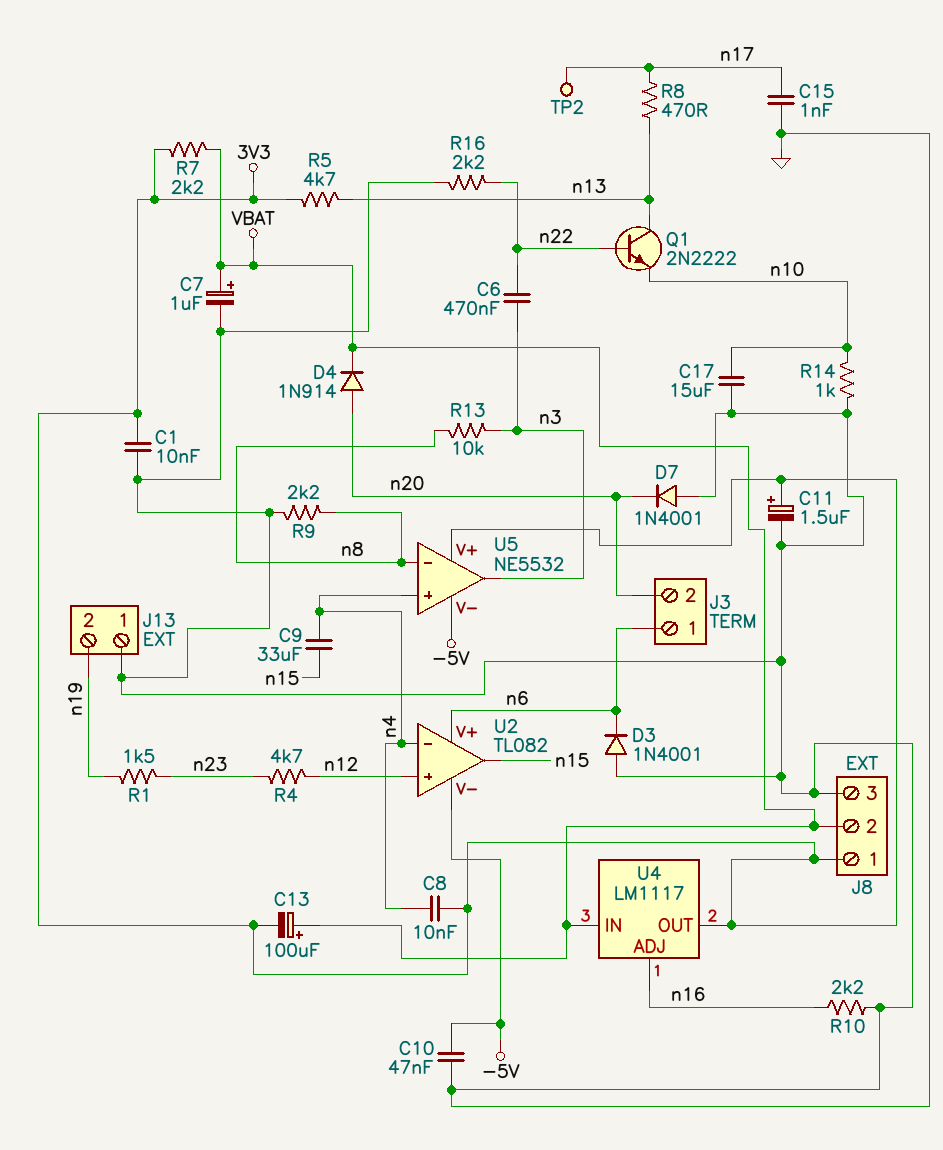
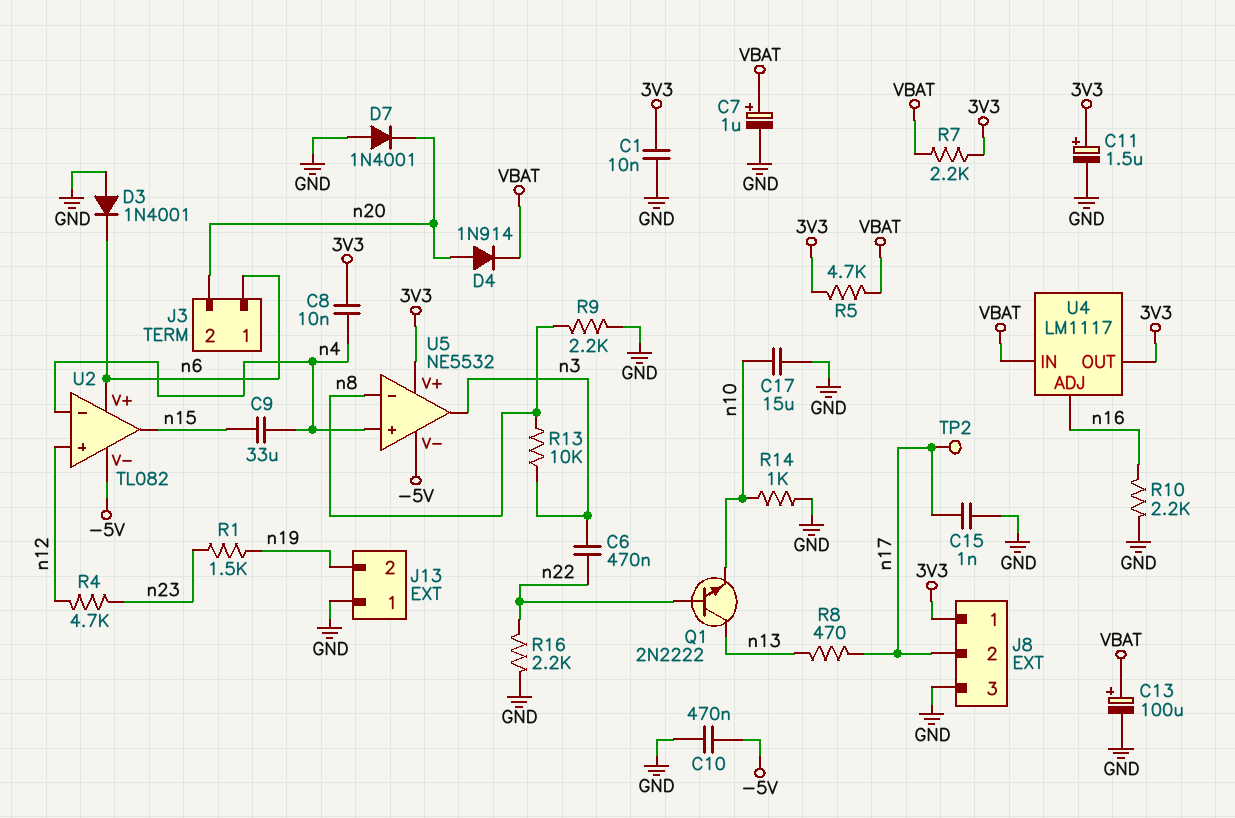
C10: 47nF (-5V, GND) -> 470nF (-5V, GND)
C13: 100uF (plus VBAT, minus 3V3) -> 100uF (plus VBAT, minus GND)
J8 pin 2: VBAT -> n17
R5: 4.7k (3V3, n13) -> 4.7k (3V3, VBAT)

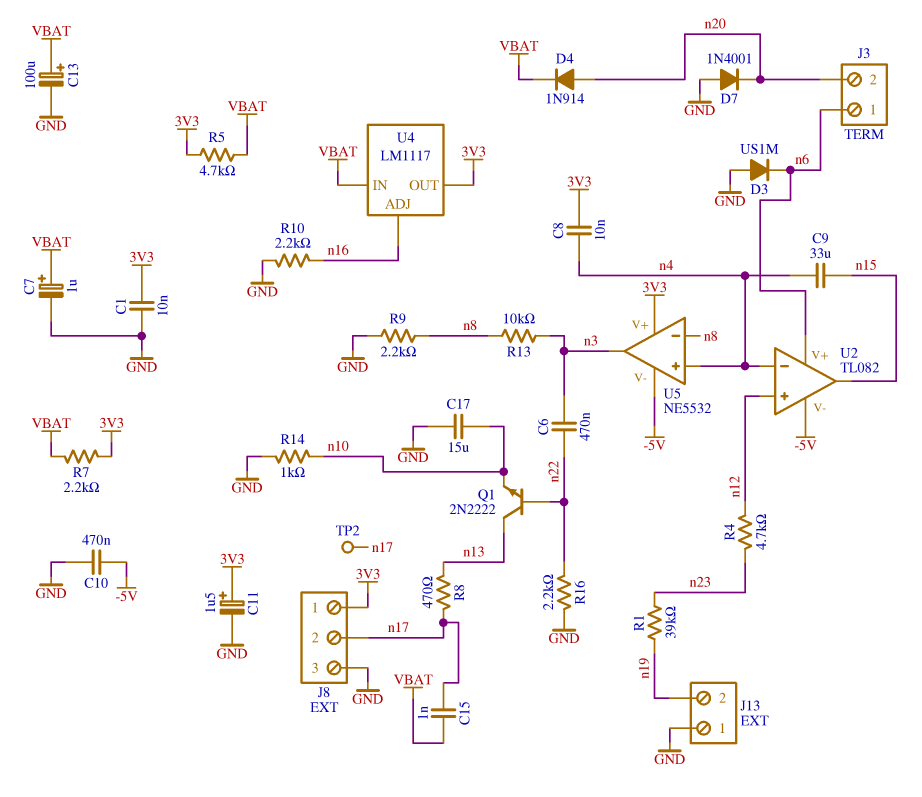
C15: 1nF (GND, n17) -> 1nF (VBAT, n17)
D3: diode 1N4001 (A GND, K n6) -> diode US1M (A GND, K n6)
R1: 1.5k (n19, n23) -> 39k (n19, n23)

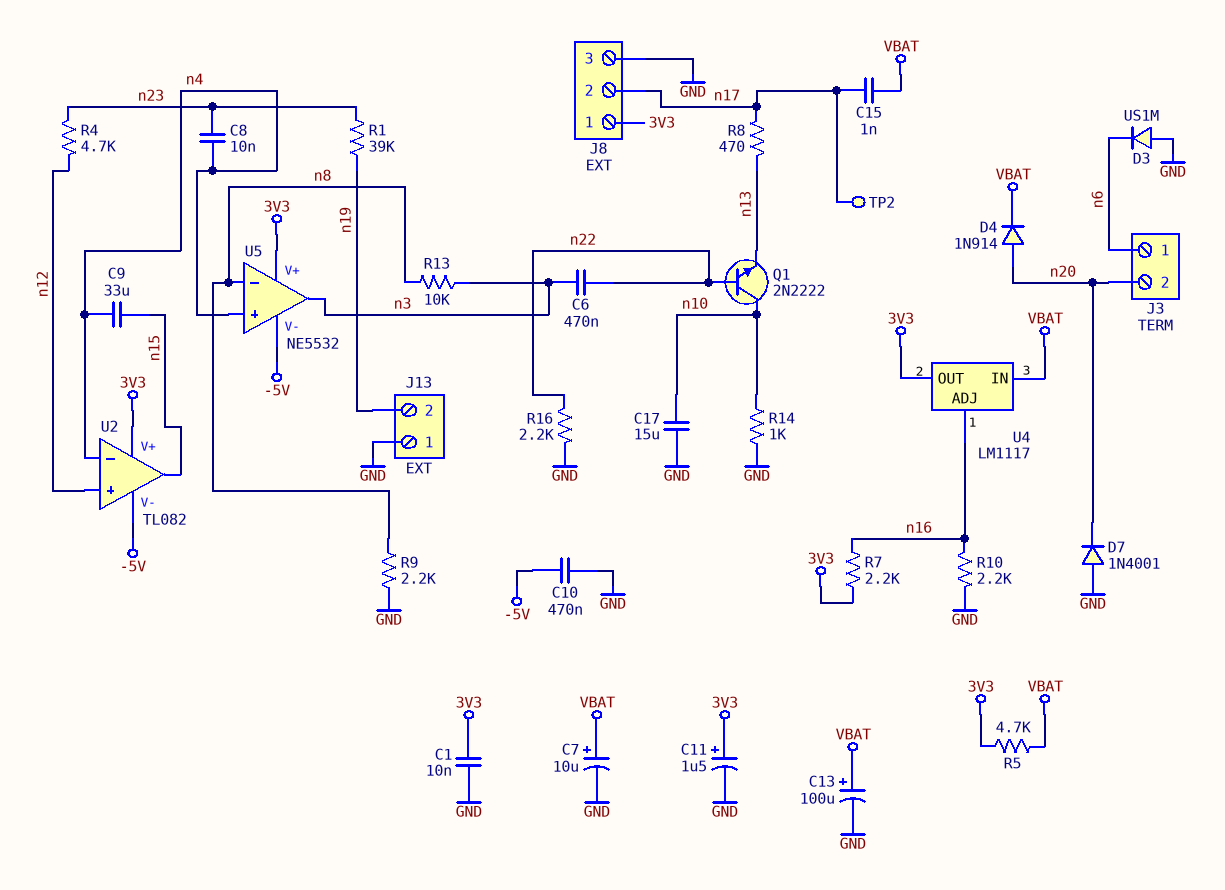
C7: 1uF (plus VBAT, minus GND) -> 10uF (plus VBAT, minus GND)
C8: 10nF (3V3, n4) -> 10nF (n4, n23)
Q1: NPN 2N2222 (B n22, C n13, E n10) -> NPN 2N2222 (B n22, C n10, E n13)
R7: 2.2k (3V3, VBAT) -> 2.2k (3V3, n16)
U2 pin V+: n6 -> 3V3

